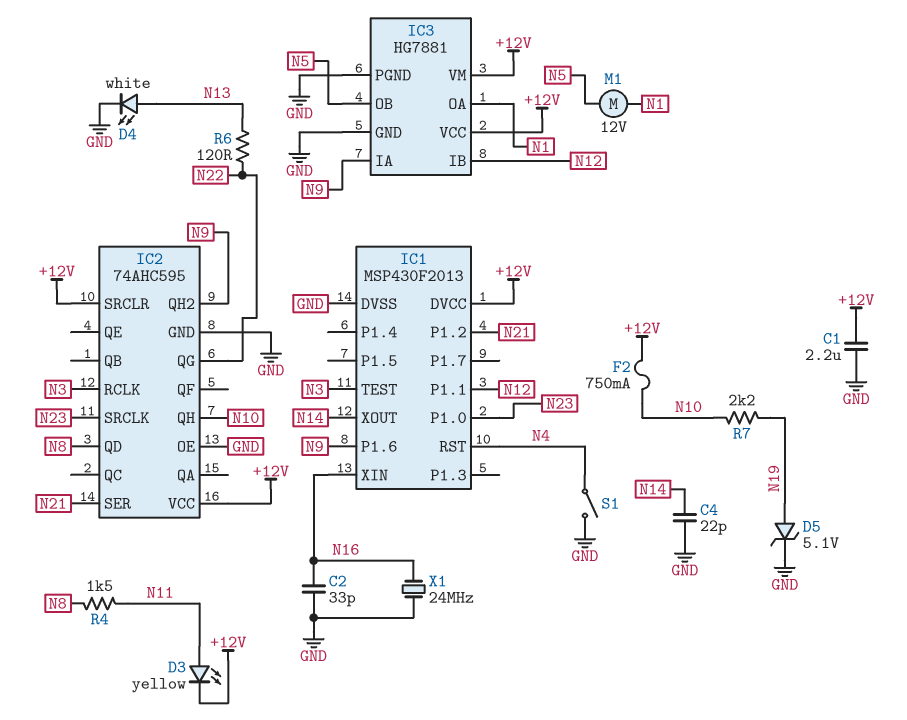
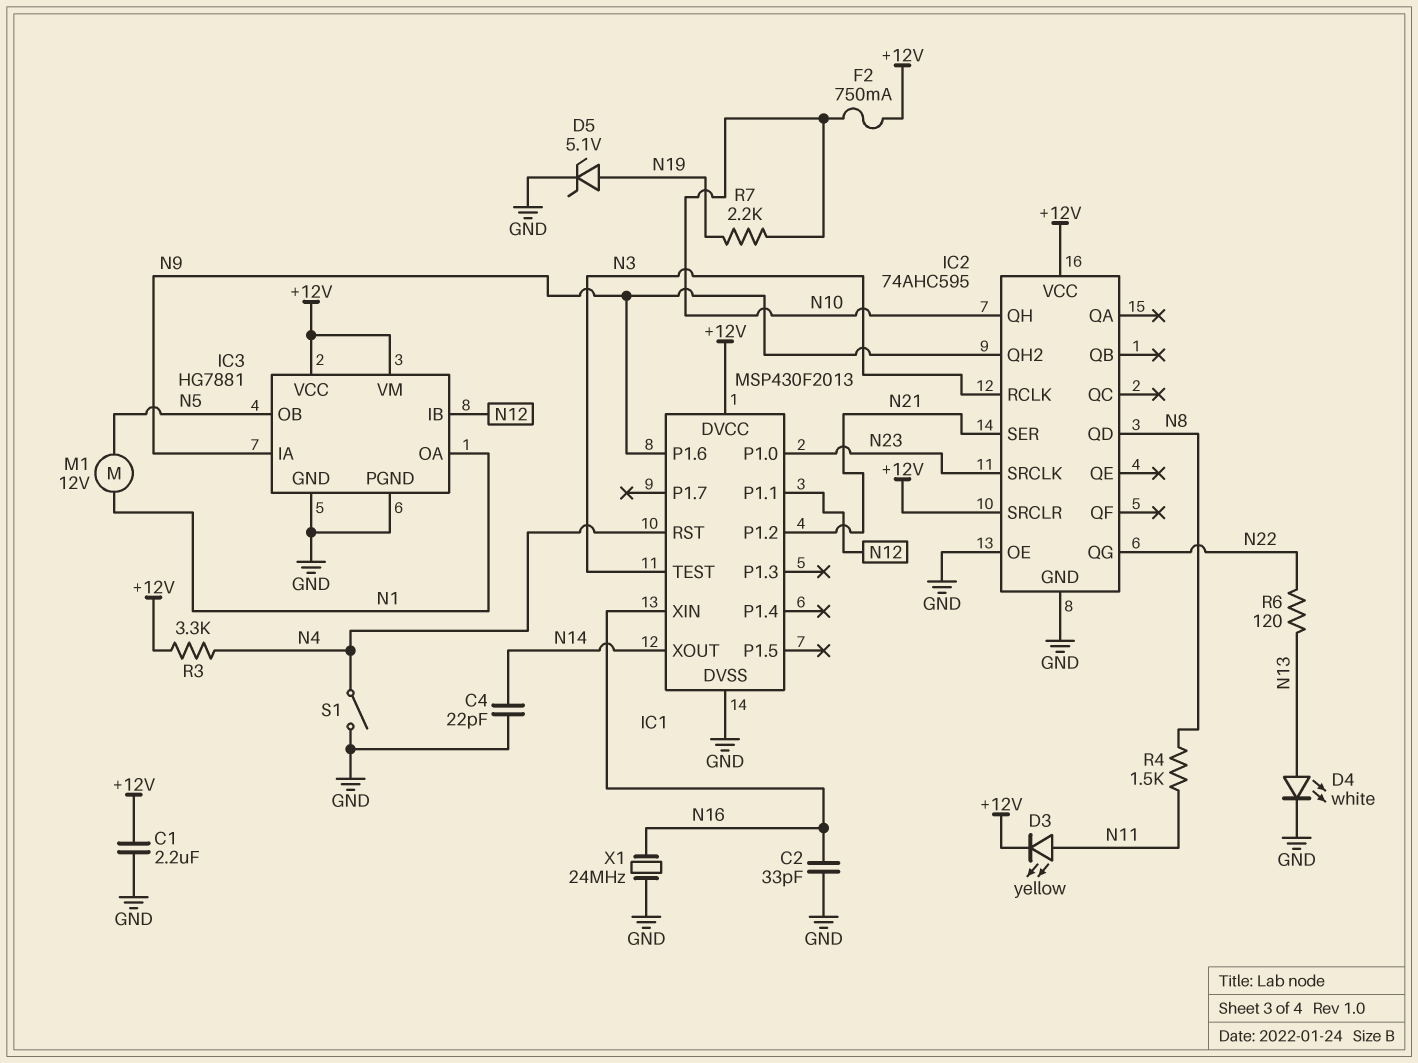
R3: none -> 3.3k (+12V, N4)

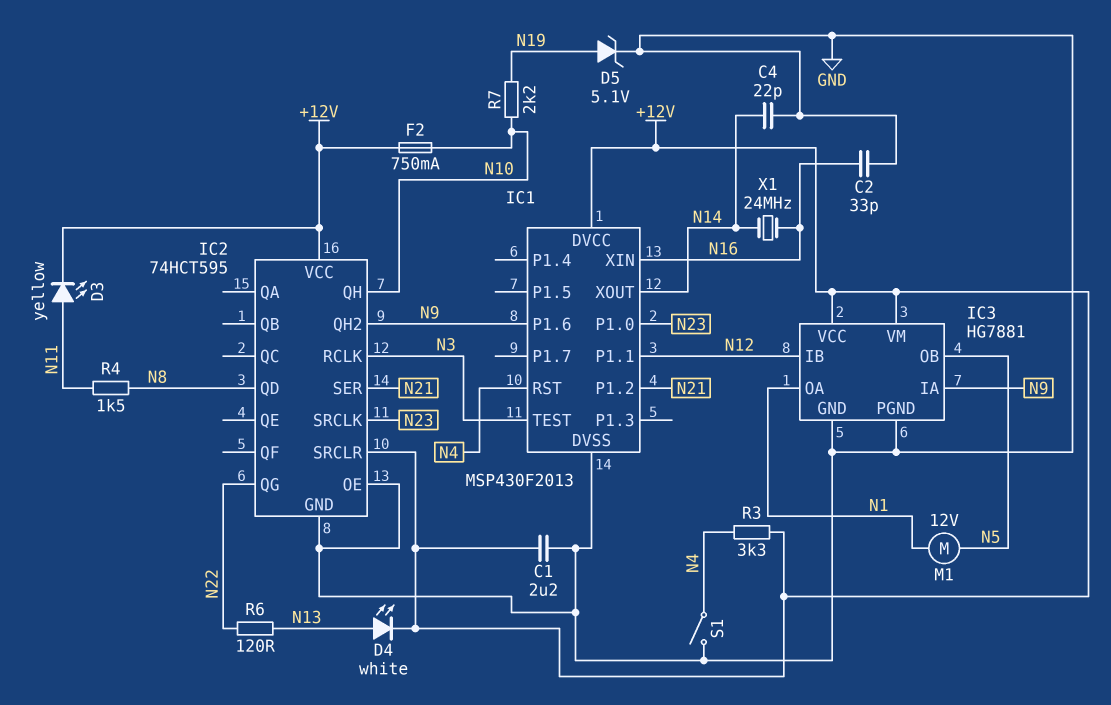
D4: LED white (A N13, K GND) -> LED white (A N13, K +12V)
IC2: 74AHC595 -> 74HCT595
X1: 24MHz (GND, N16) -> 24MHz (N14, N16)

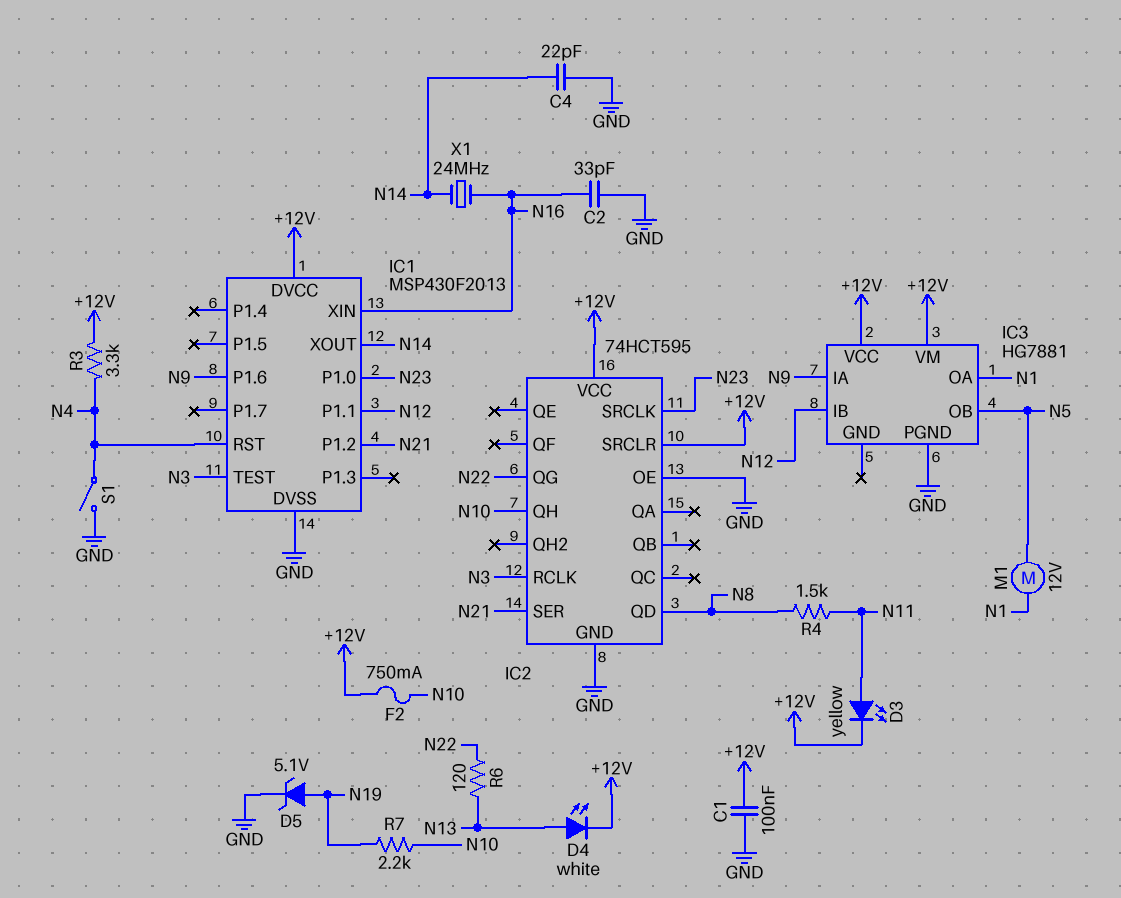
C1: 2.2uF (+12V, GND) -> 100nF (+12V, GND)
IC2 pin QH2: N9 -> none
IC3 pin GND: GND -> none

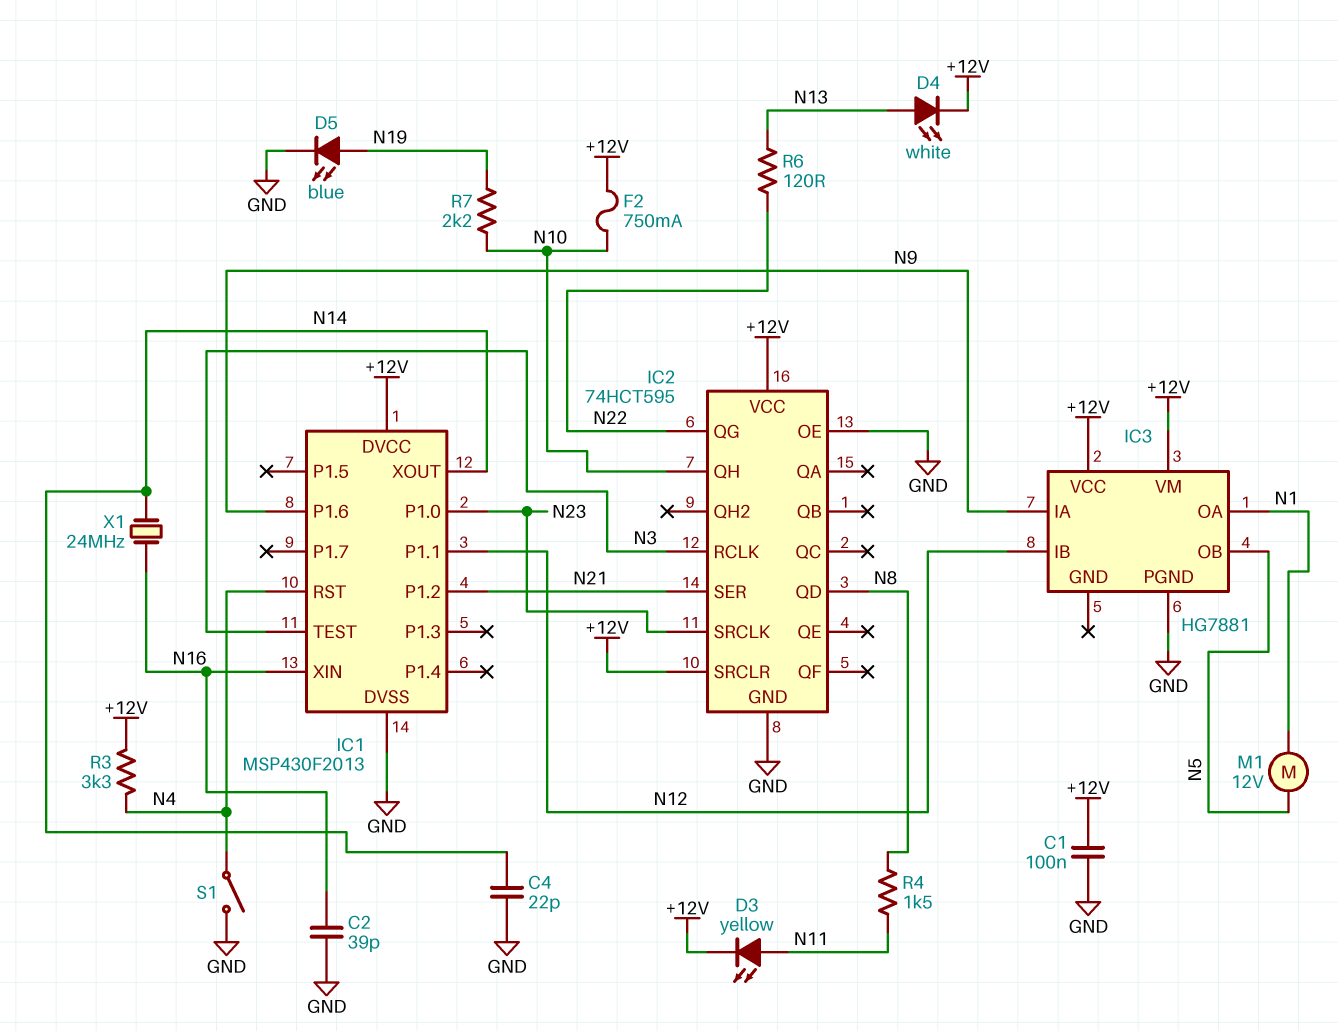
C2: 33pF (GND, N16) -> 39pF (GND, N16)
D5: zener 5.1V (A N19, K GND) -> LED blue (A N19, K GND)

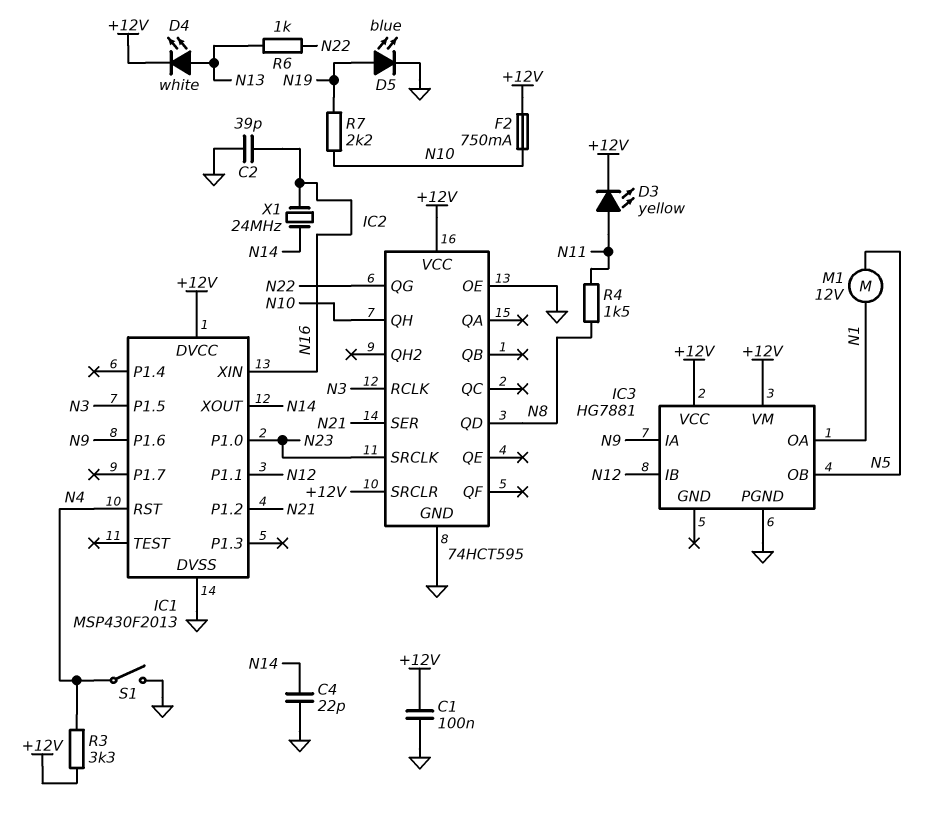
IC1 pin P1.5: none -> N3
IC1 pin TEST: N3 -> none
R6: 120 (N13, N22) -> 1k (N13, N22)

